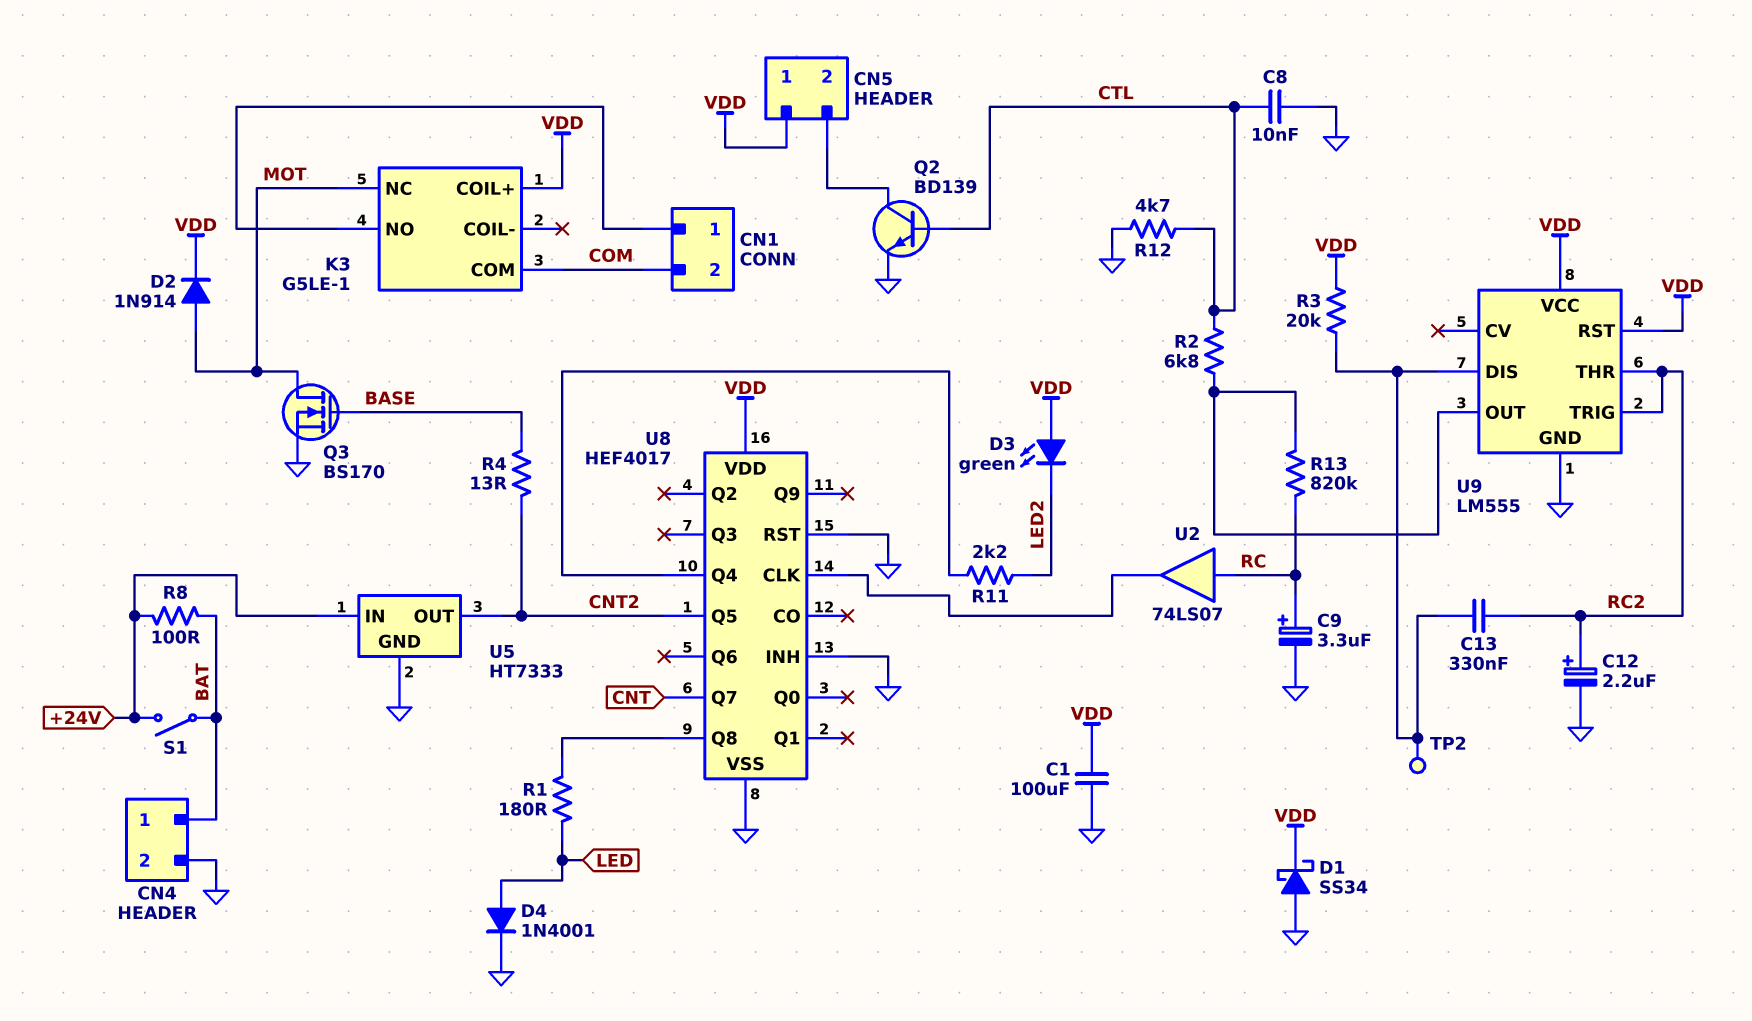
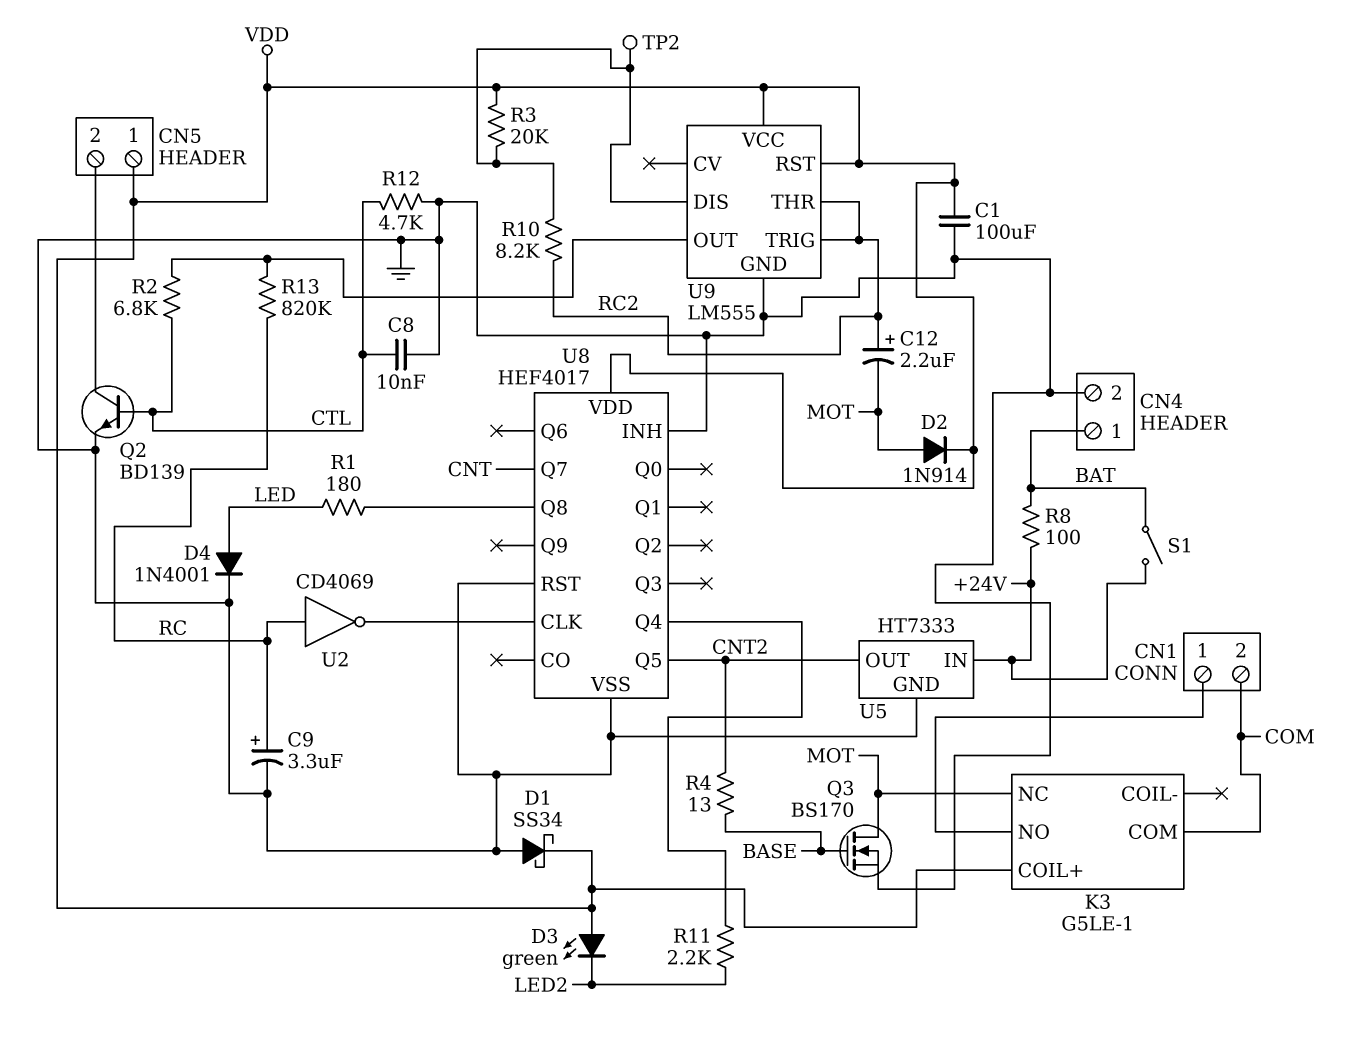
C12: 2.2uF (plus RC2, minus GND) -> 2.2uF (plus RC2, minus MOT)
C13: 330nF (RC2, U9/DIS) -> none
R10: none -> 8.2k (RC2, U9/DIS)
U2: buffer 74LS07 (in RC, out U8/CLK) -> NOT CD4069 (in RC, out U8/CLK)

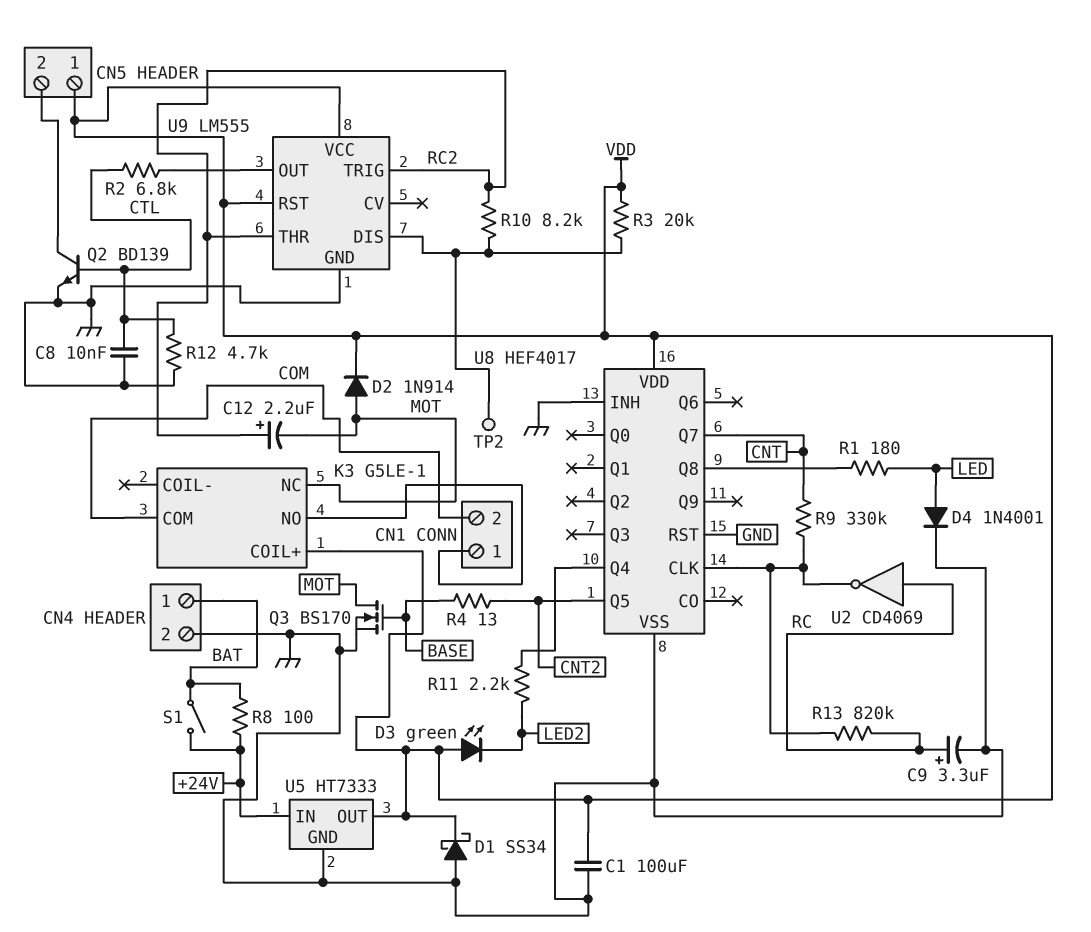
R9: none -> 330k (CNT, U8/CLK)
R13: 820k (RC, U9/OUT) -> 820k (RC, U8/CLK)
U5 pin OUT: CNT2 -> VDD

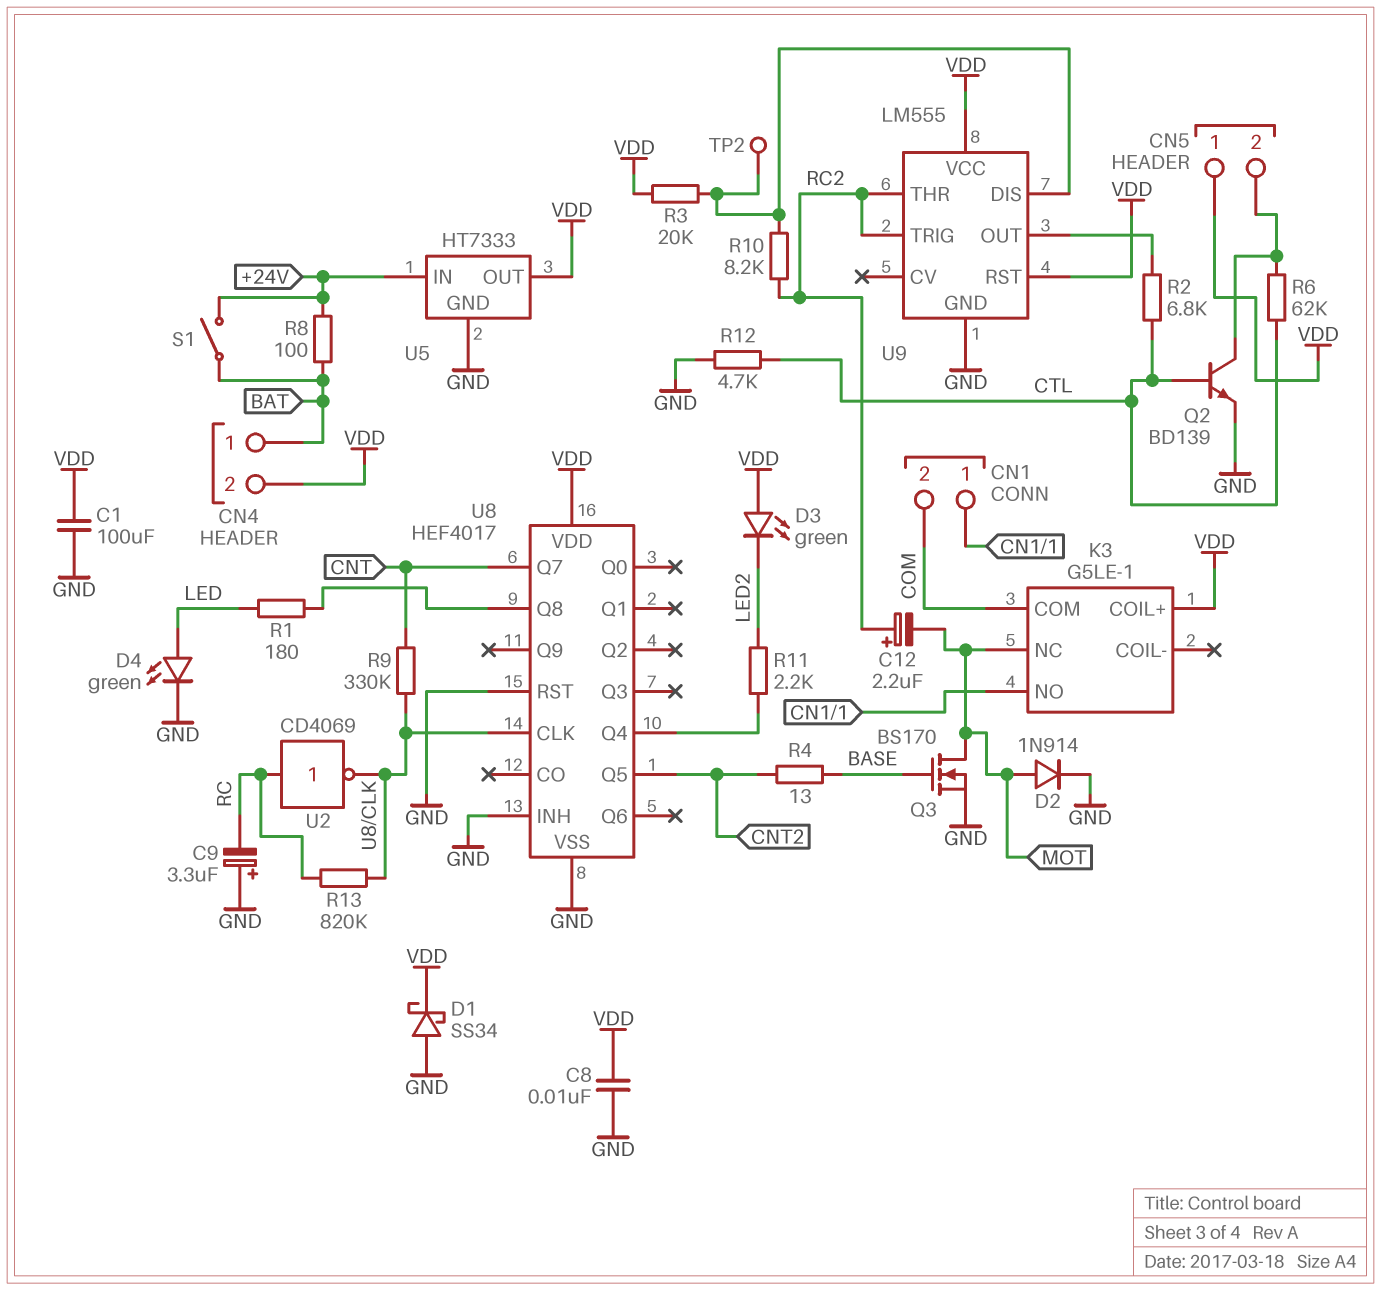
C8: 10nF (CTL, GND) -> 10nF (GND, VDD)
C9: 3.3uF (plus RC, minus GND) -> 3.3uF (plus GND, minus RC)
CN4 pin 2: GND -> VDD
D2: diode 1N914 (A MOT, K VDD) -> diode 1N914 (A MOT, K GND)
D4: diode 1N4001 (A LED, K GND) -> LED green (A LED, K GND)
R6: none -> 62k (CN5/2, CTL)

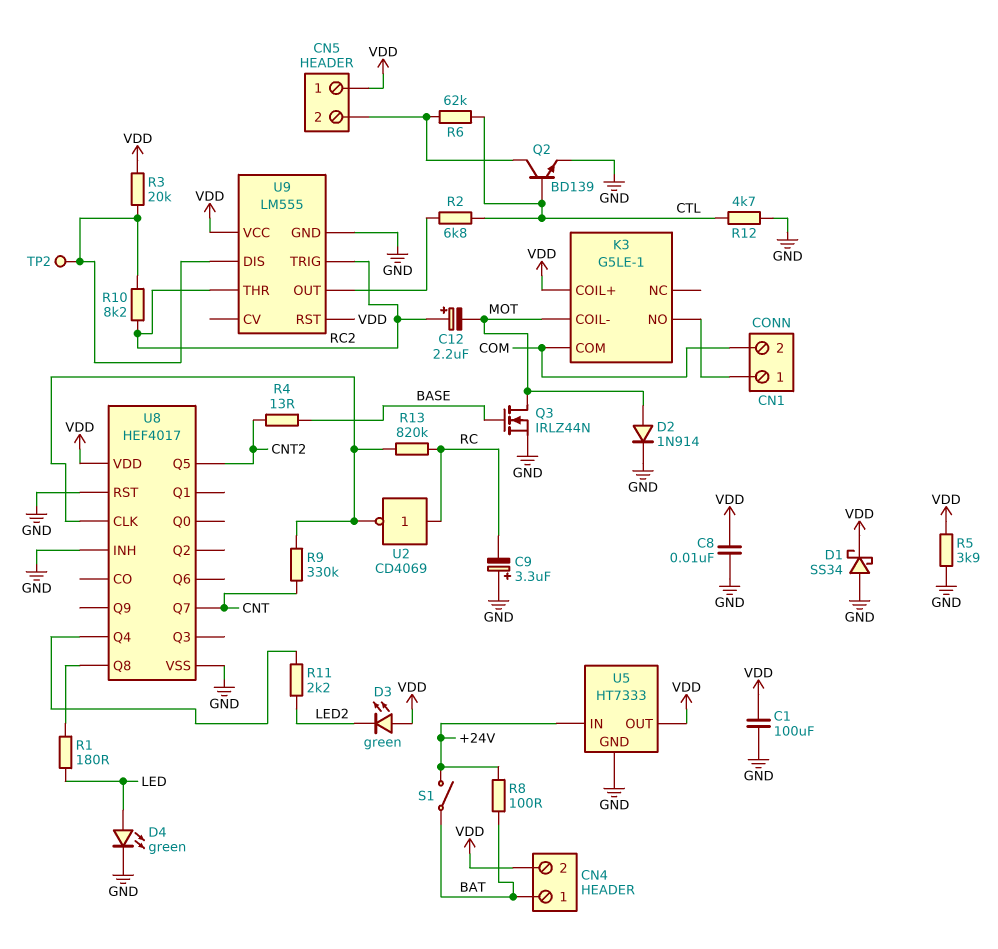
K3 pin COIL-: none -> MOT
K3 pin NC: MOT -> none
Q3: NMOS BS170 (G BASE, D MOT, S GND) -> NMOS IRLZ44N (G BASE, D MOT, S GND)
R5: none -> 3.9k (GND, VDD)

